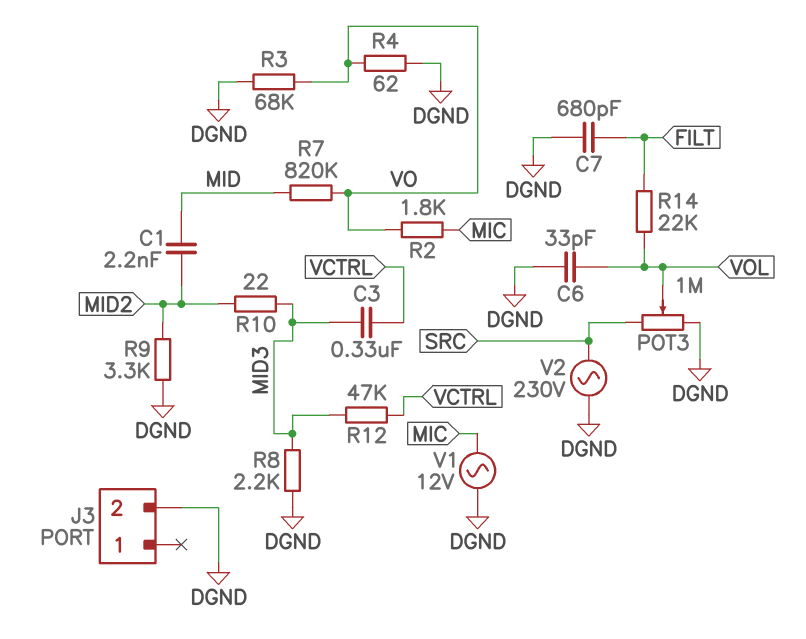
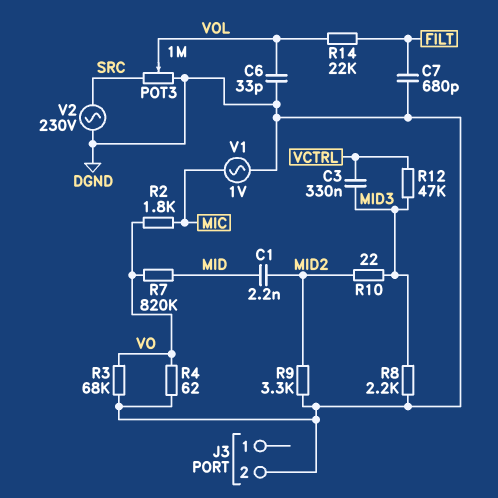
V1: AC 12V (DGND, MIC) -> AC 1V (DGND, MIC)

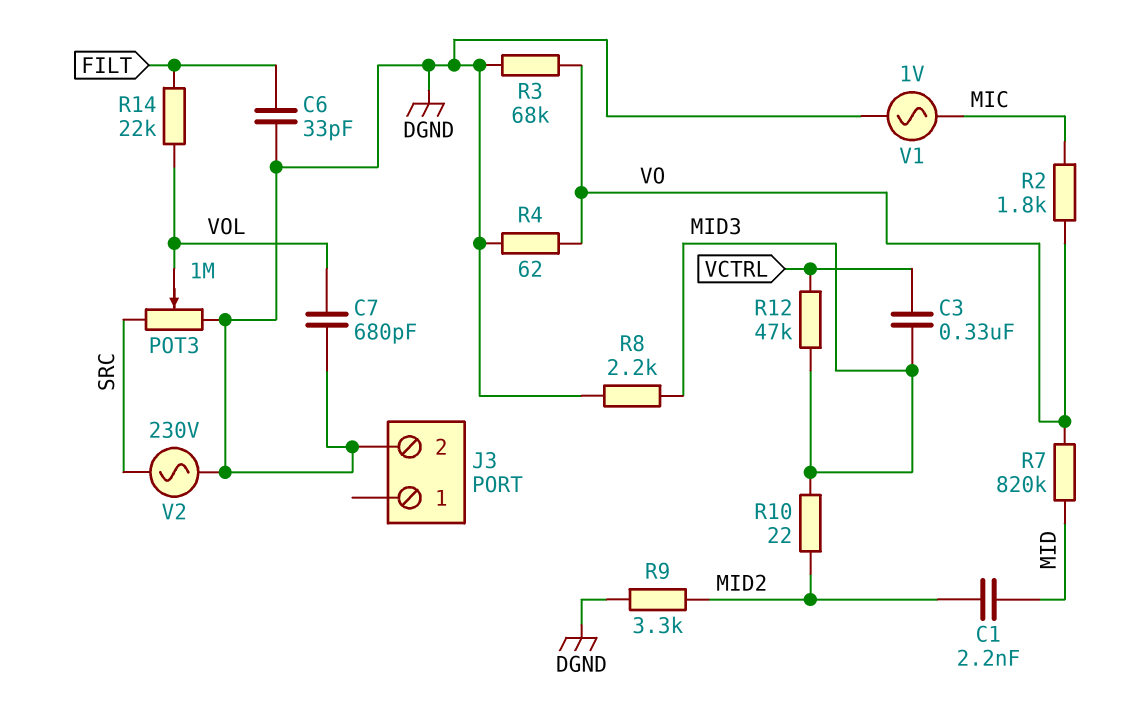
C6: 33pF (DGND, VOL) -> 33pF (DGND, FILT)
C7: 680pF (DGND, FILT) -> 680pF (DGND, VOL)

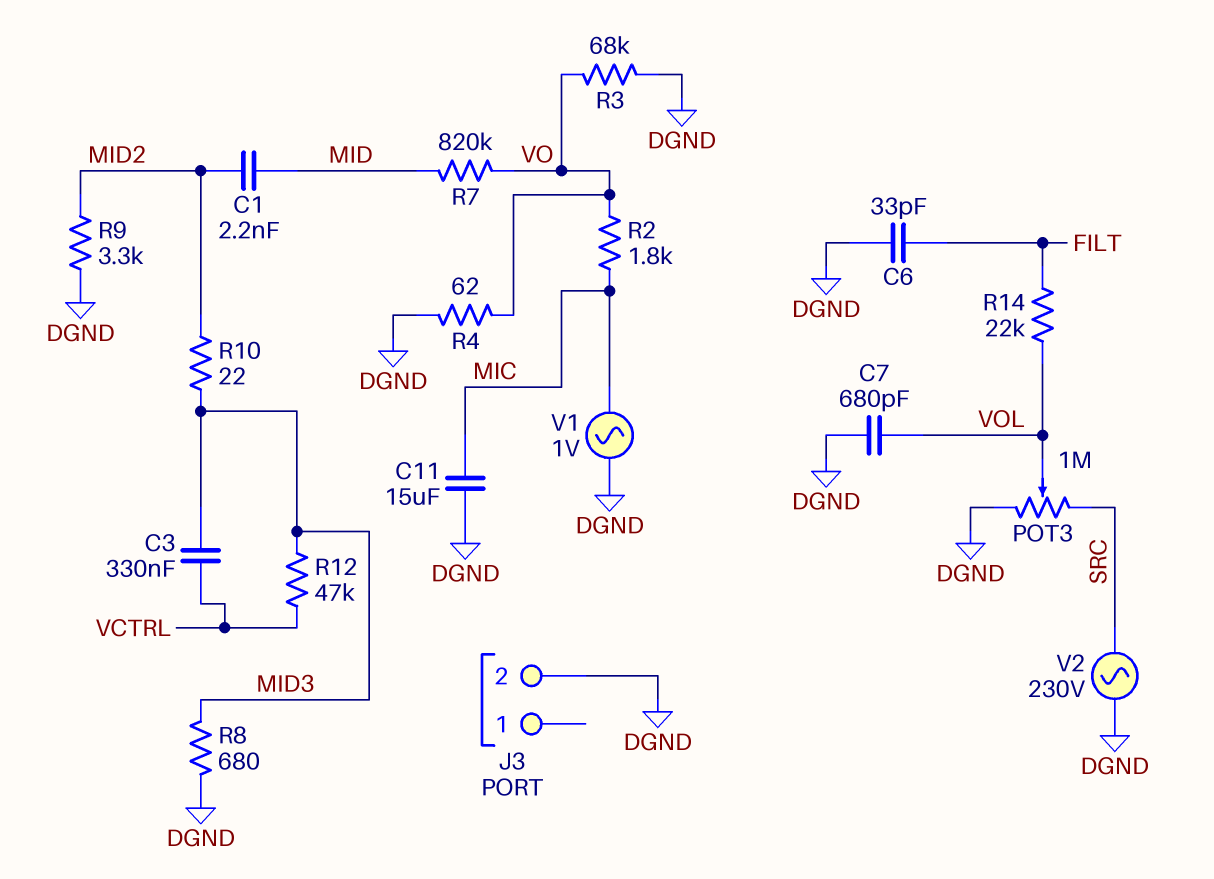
C11: none -> 15uF (DGND, MIC)
R8: 2.2k (DGND, MID3) -> 680 (DGND, MID3)

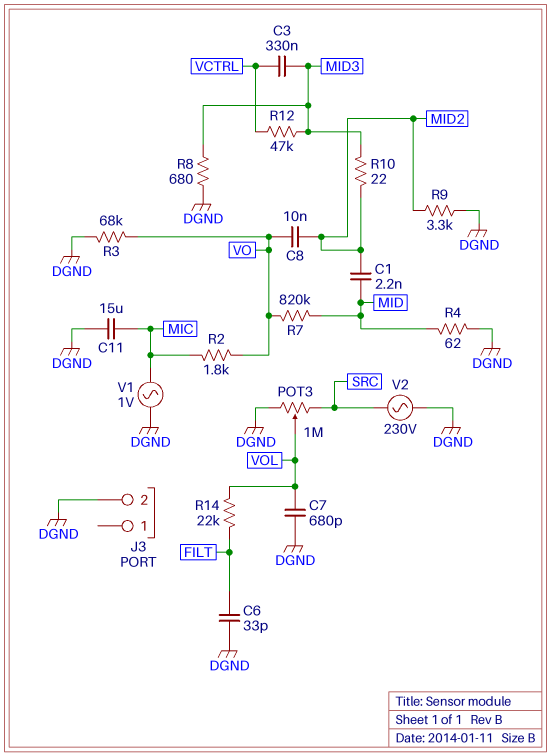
C8: none -> 10nF (MID2, VO)
R4: 62 (DGND, VO) -> 62 (DGND, MID)

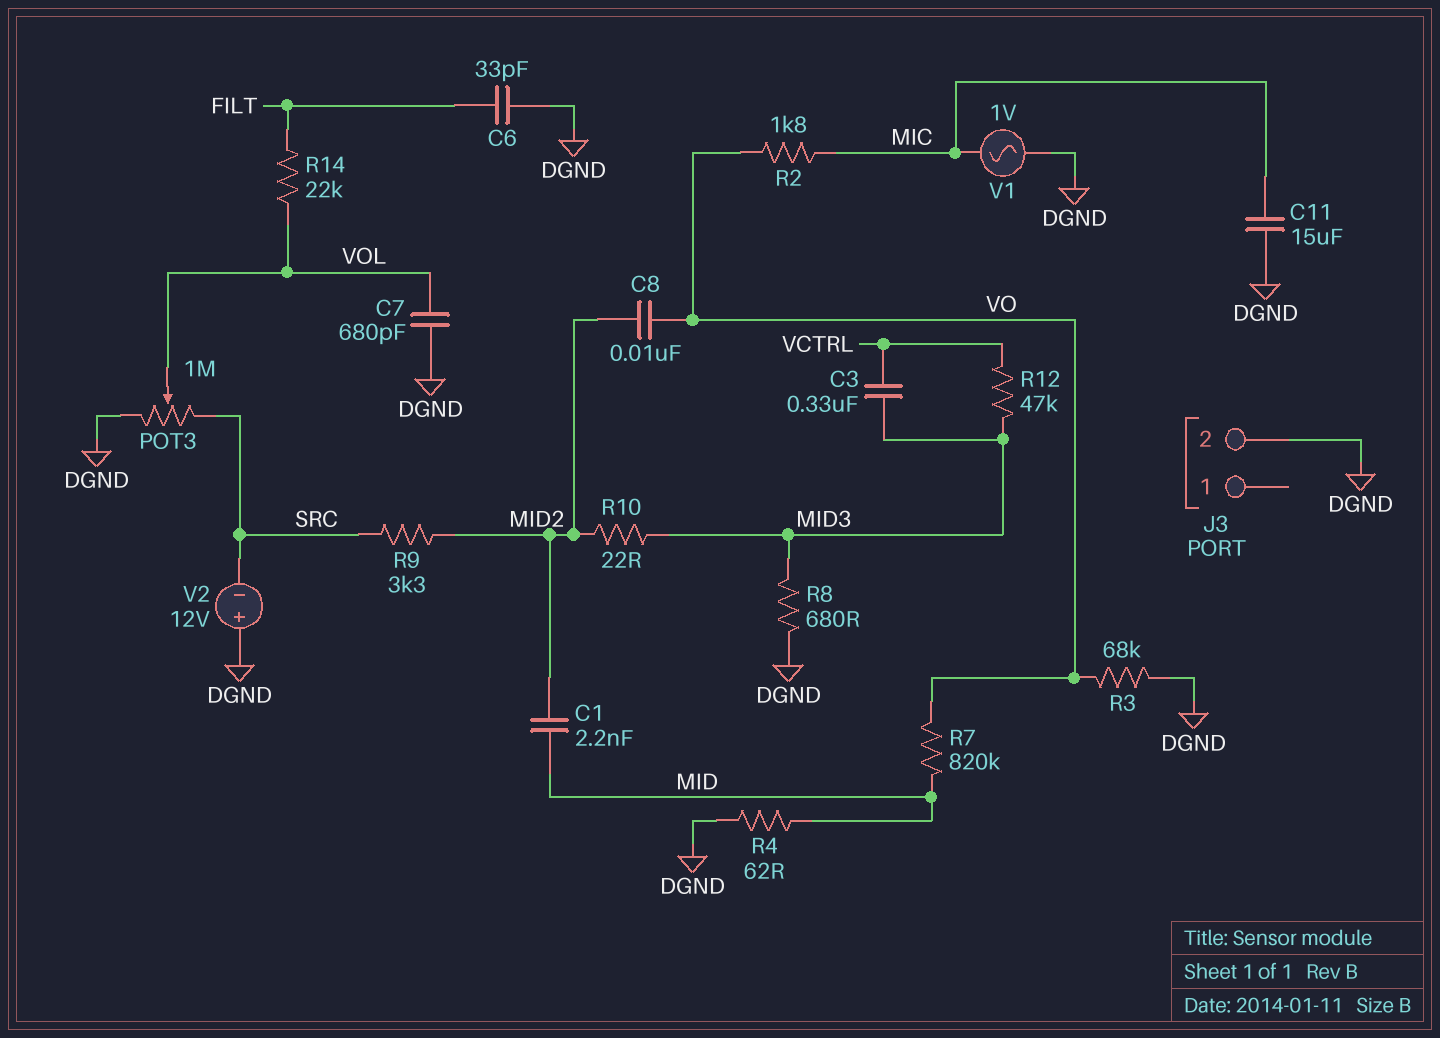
R9: 3.3k (DGND, MID2) -> 3.3k (MID2, SRC)
V2: AC 230V (DGND, SRC) -> 12V (plus DGND, minus SRC)

